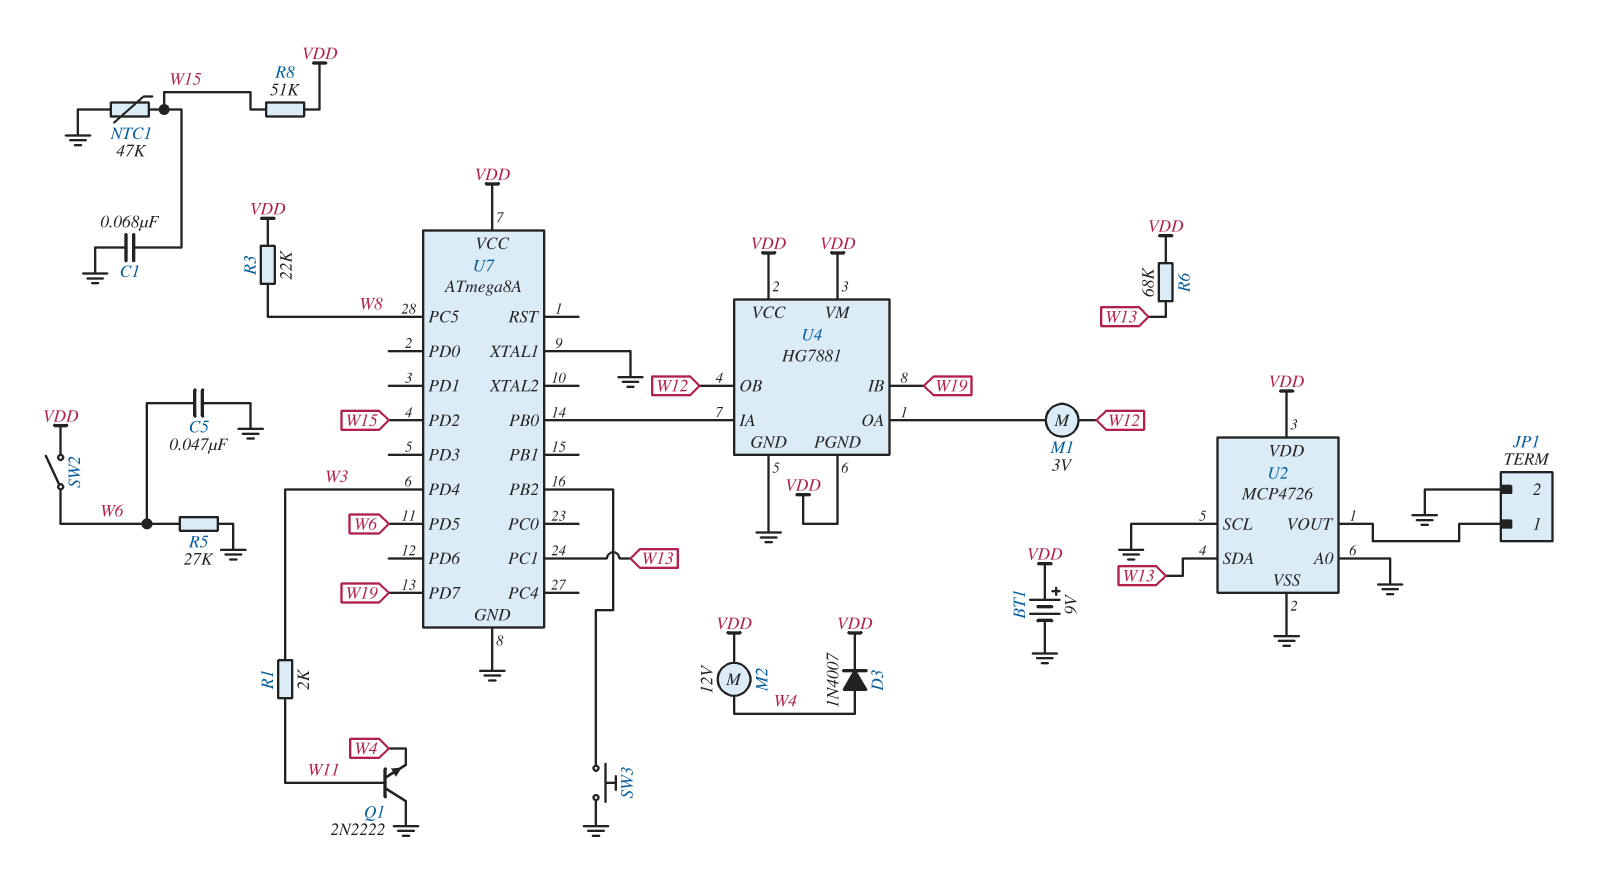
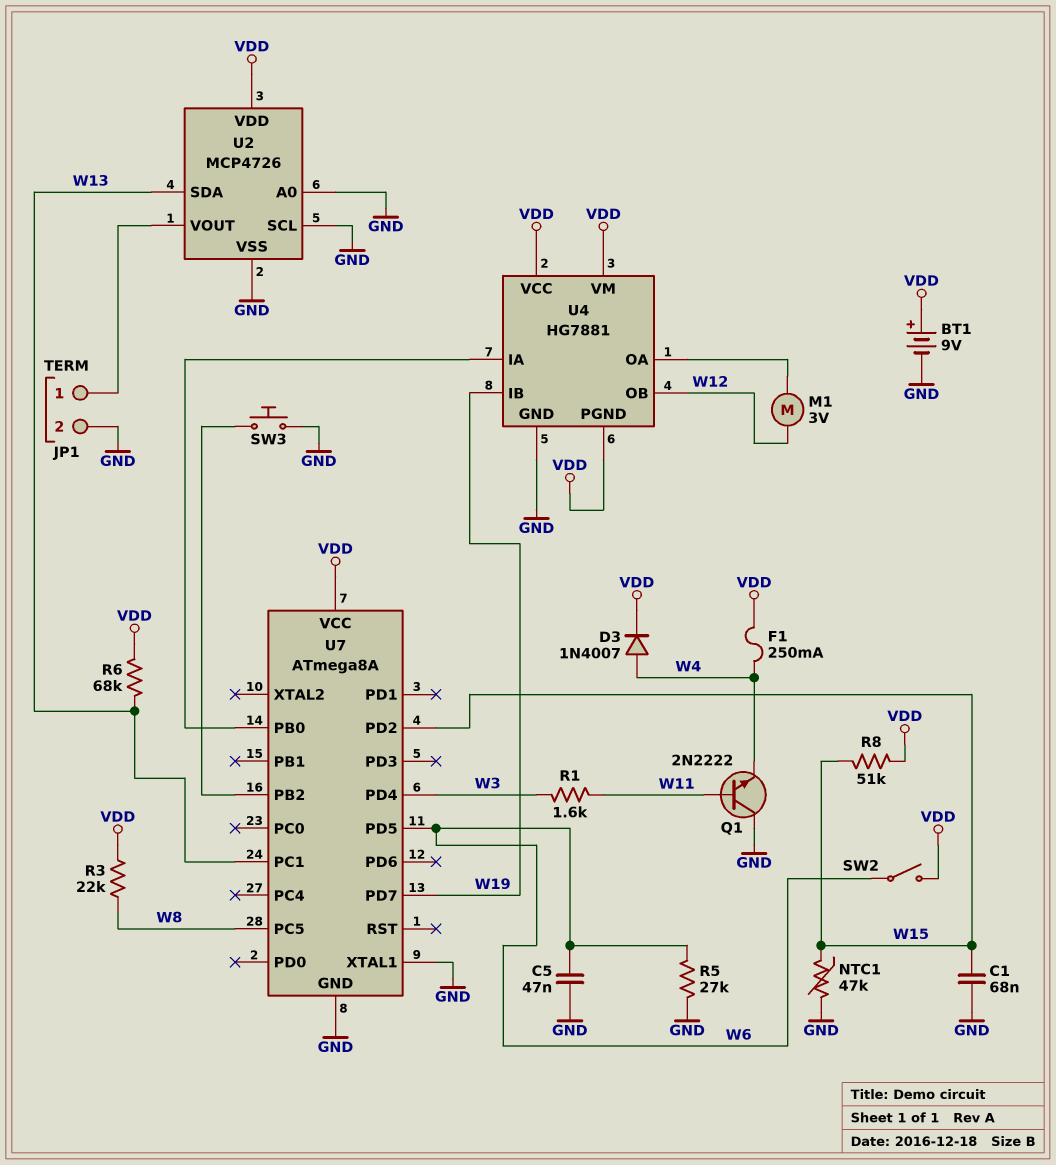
F1: none -> 250mA (VDD, W4)
M2: motor 12V (VDD, W4) -> none
R1: 2k (W3, W11) -> 1.6k (W3, W11)

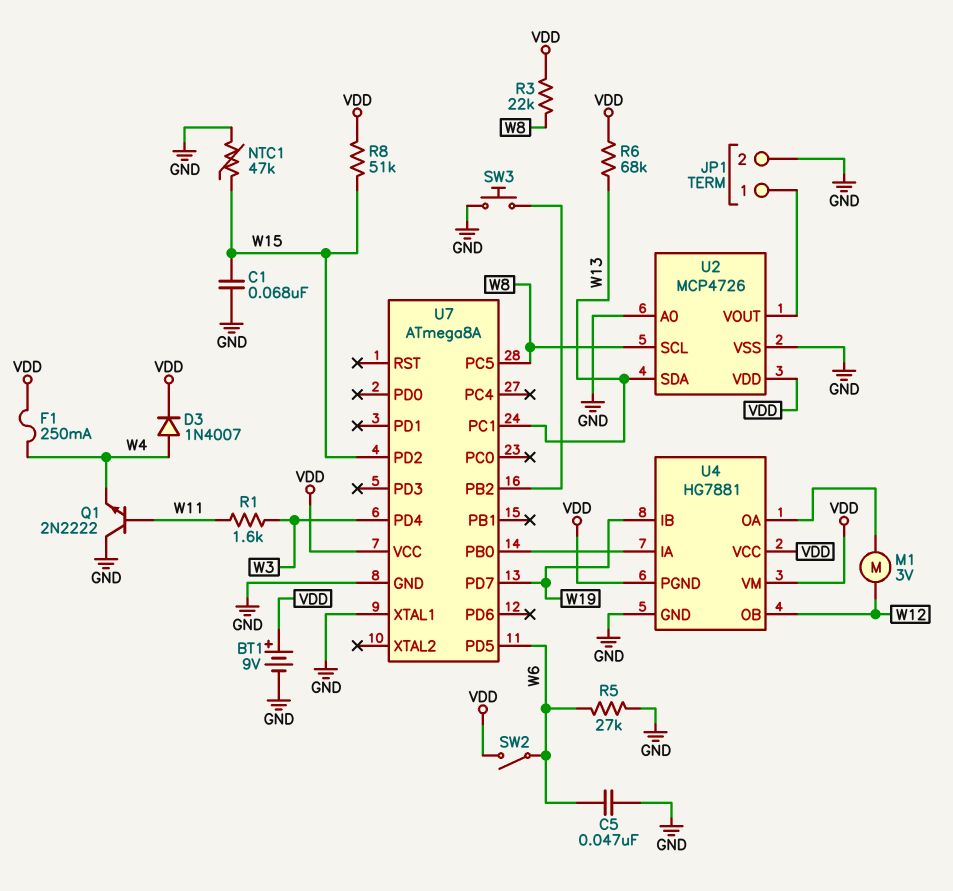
U2 pin SCL: GND -> W8

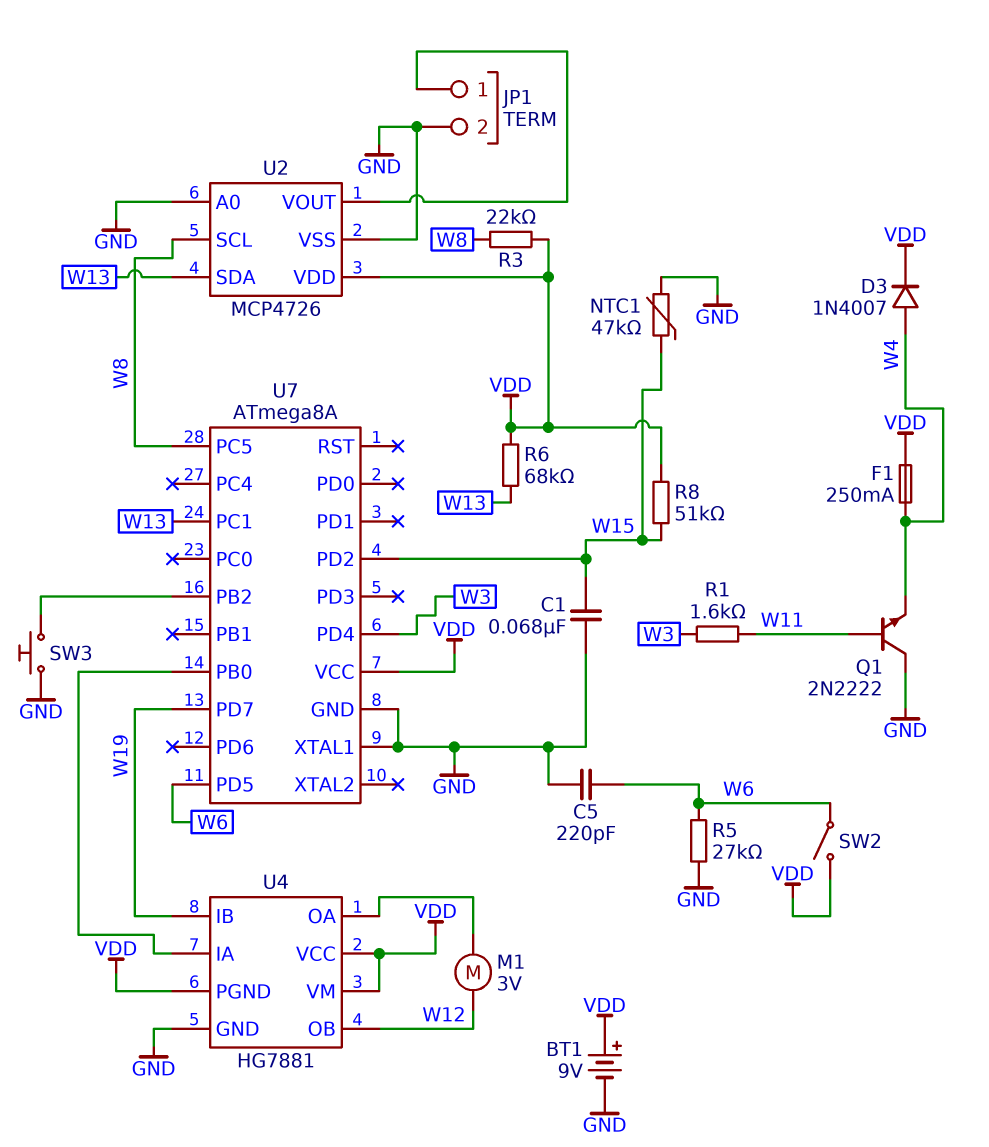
C5: 47nF (GND, W6) -> 220pF (GND, W6)

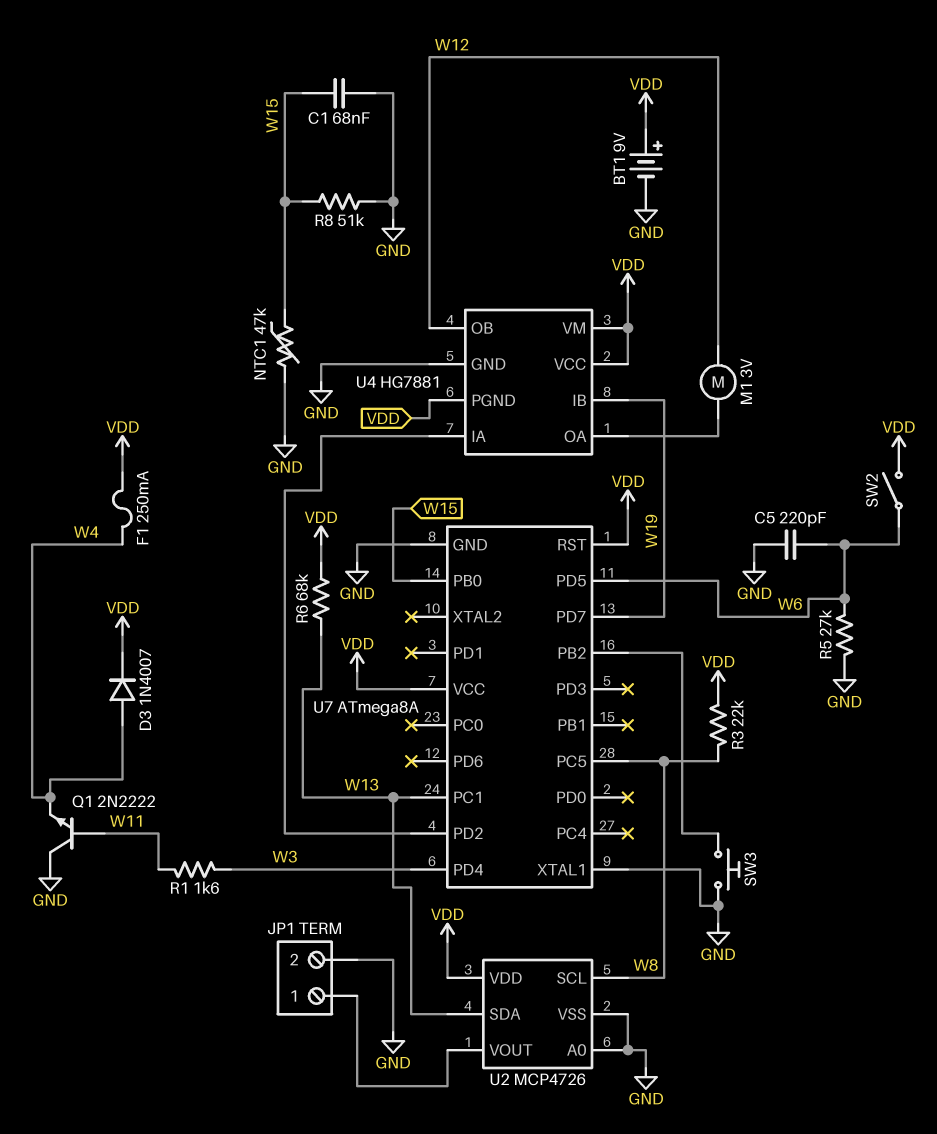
R8: 51k (VDD, W15) -> 51k (GND, W15)
U7 pin PB0: U4/IA -> W15
U7 pin PD2: W15 -> U4/IA
U7 pin RST: none -> VDD

